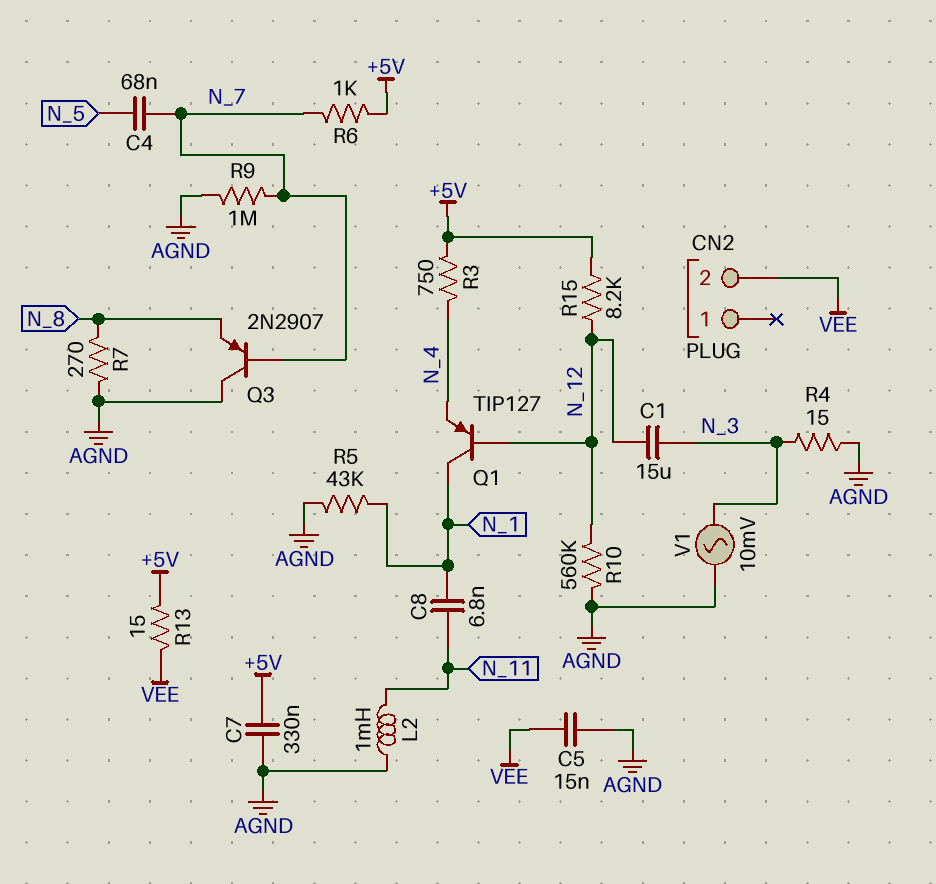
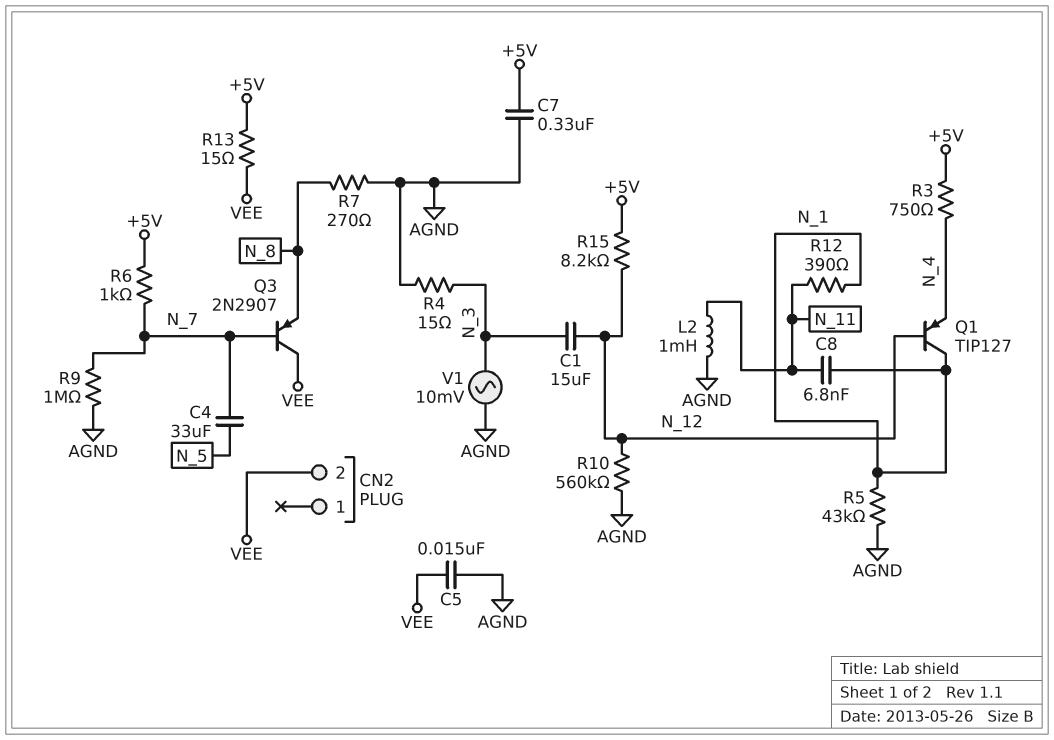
C4: 68nF (N_5, N_7) -> 33uF (N_5, N_7)
Q3: PNP 2N2907 (B N_7, C AGND, E N_8) -> PNP 2N2907 (B N_7, C VEE, E N_8)
R12: none -> 390 (N_1, N_11)

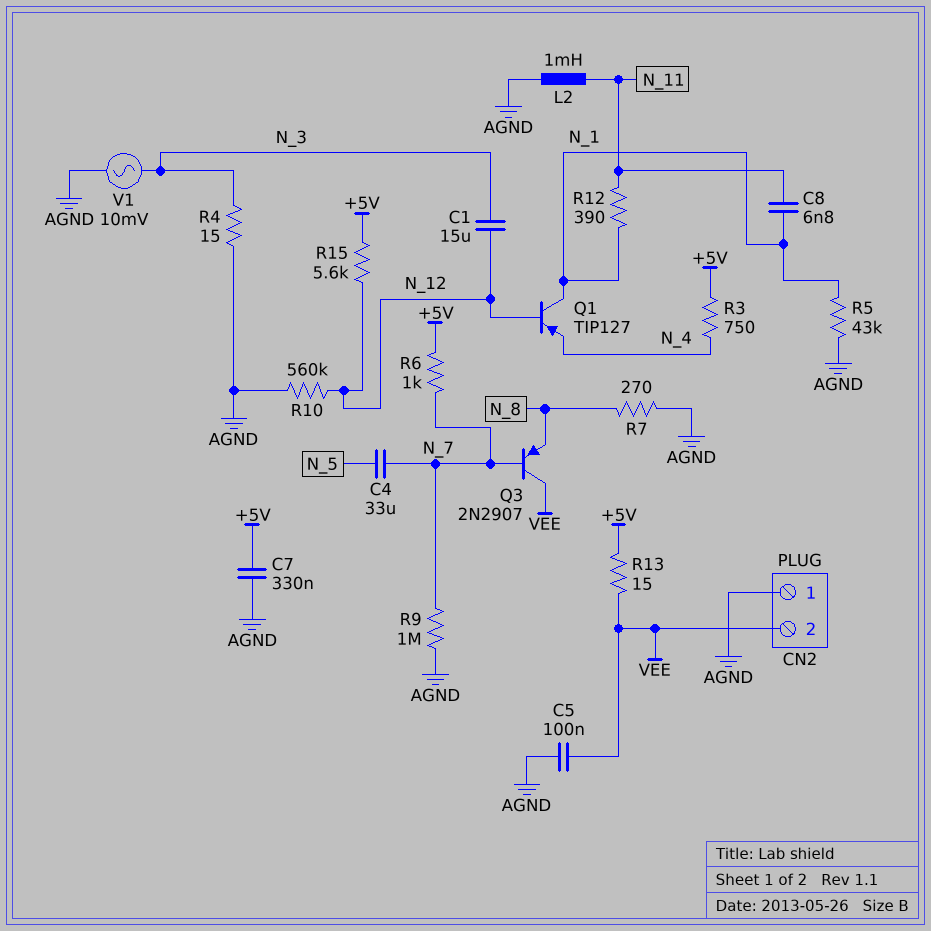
C5: 15nF (AGND, VEE) -> 100nF (AGND, VEE)
CN2 pin 1: none -> AGND
R15: 8.2k (+5V, N_12) -> 5.6k (+5V, N_12)

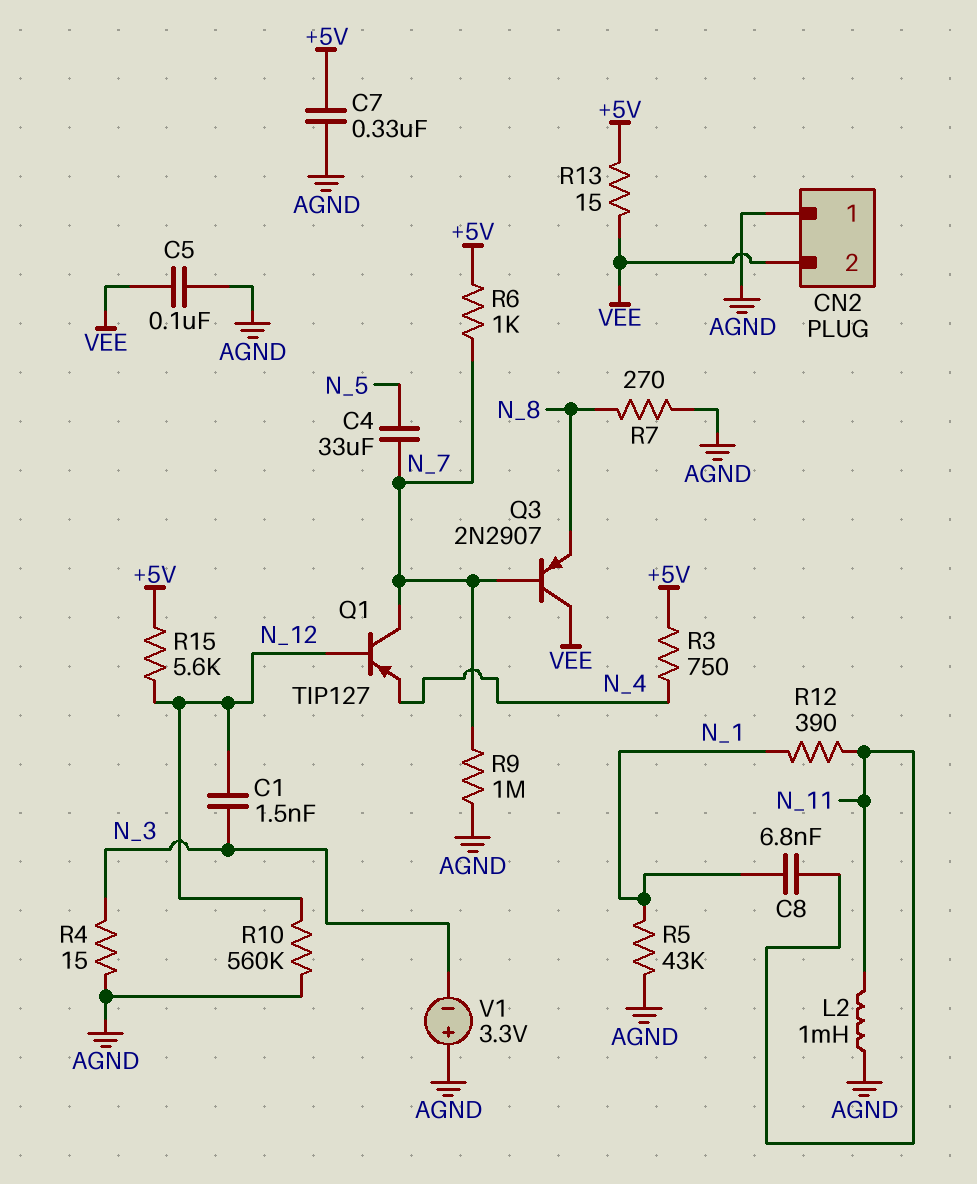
C1: 15uF (N_3, N_12) -> 1.5nF (N_3, N_12)
Q1: PNP TIP127 (B N_12, C N_1, E N_4) -> PNP TIP127 (B N_12, C N_7, E N_4)
V1: AC 10mV (AGND, N_3) -> 3.3V (plus AGND, minus N_3)

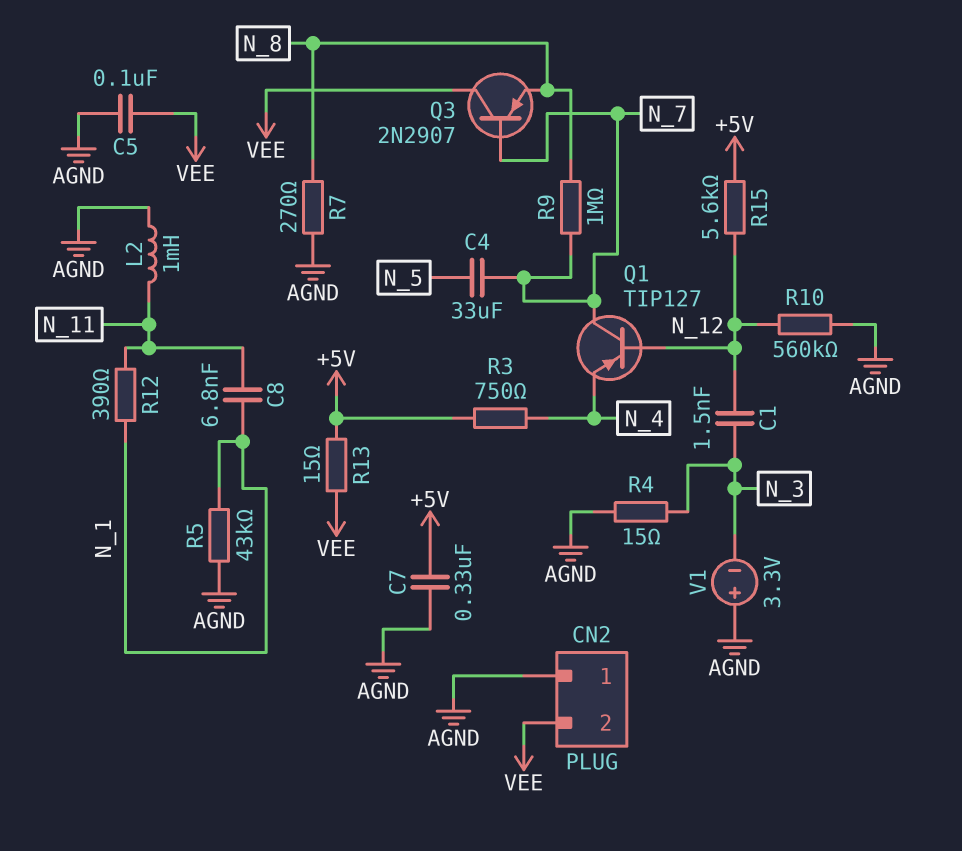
R6: 1k (+5V, N_7) -> none
R9: 1M (AGND, N_7) -> 1M (N_7, N_8)

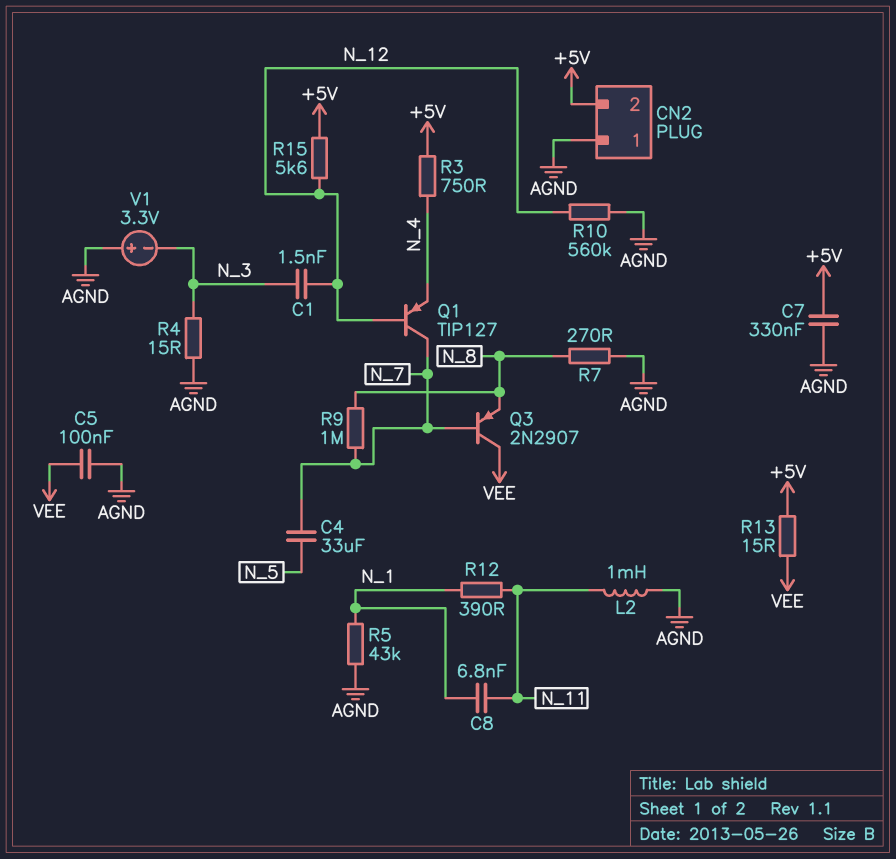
CN2 pin 2: VEE -> +5V

